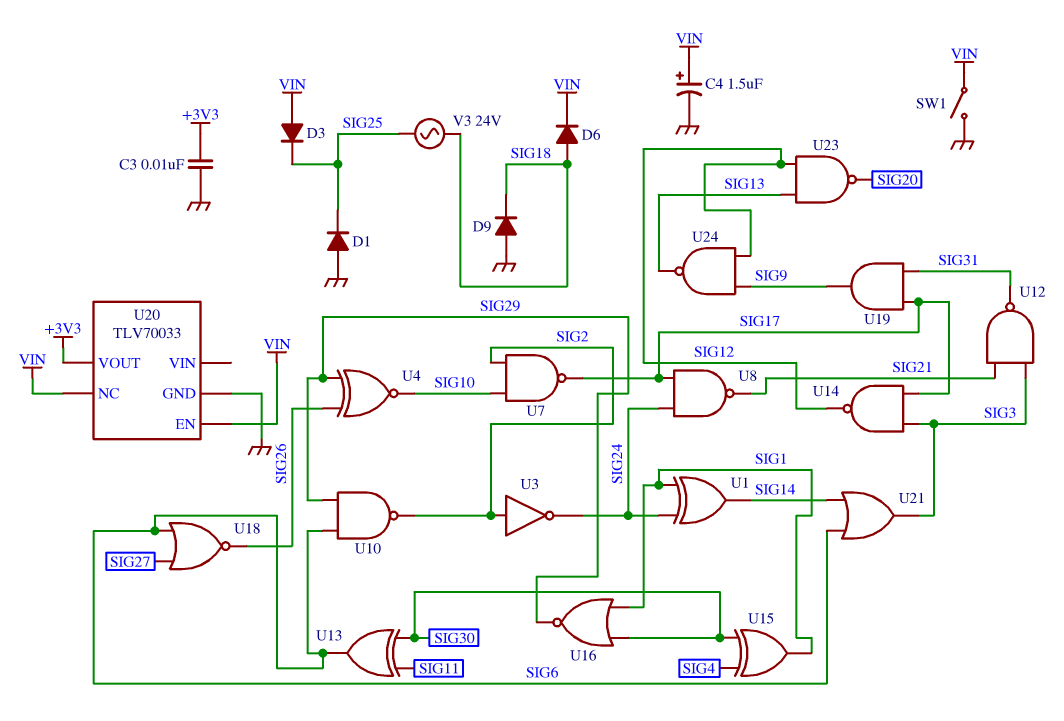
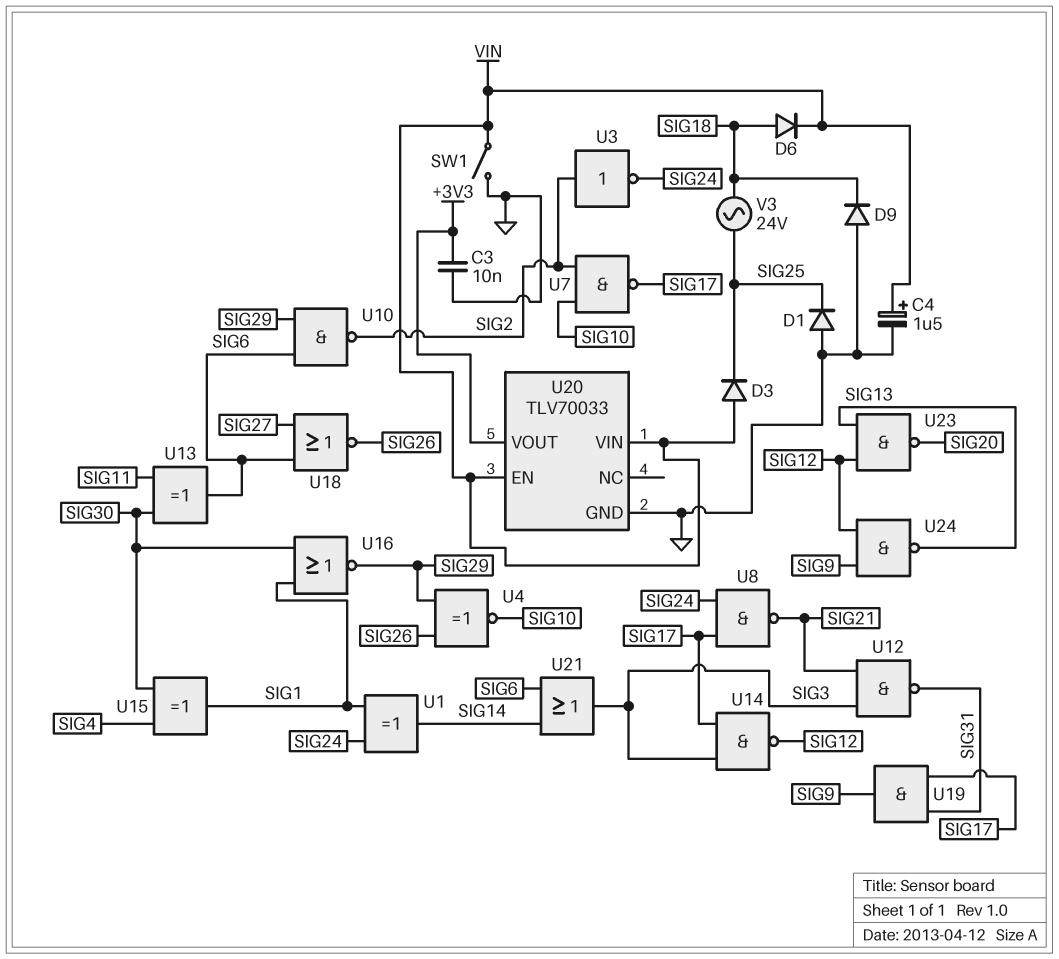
U20 pin NC: VIN -> none
U20 pin VIN: none -> VIN

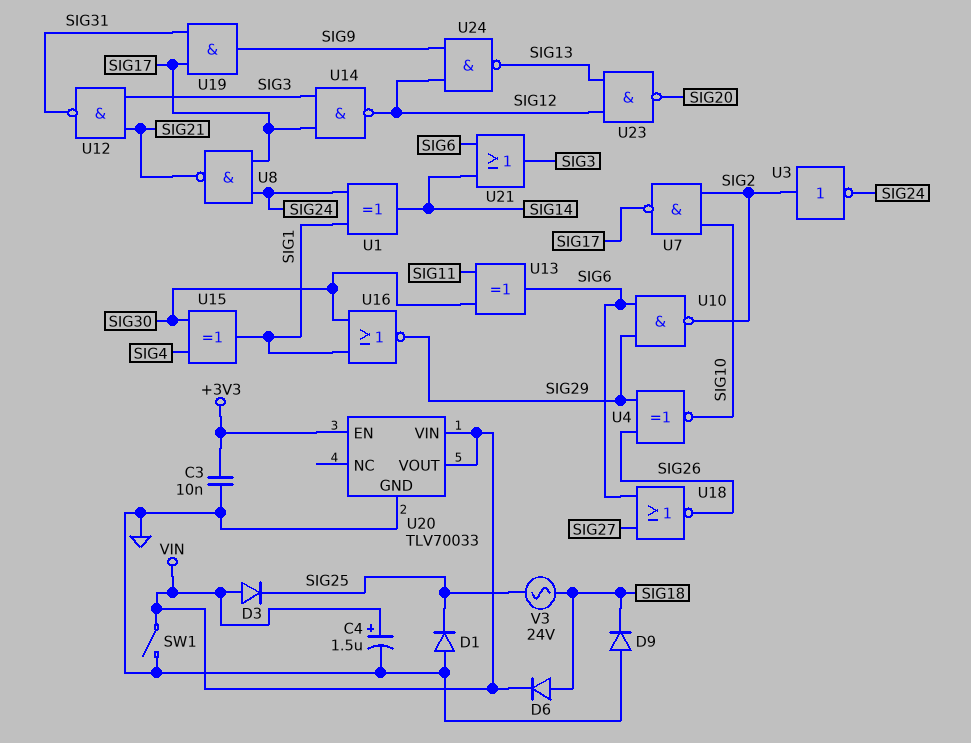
U20 pin EN: VIN -> +3V3
U20 pin VOUT: +3V3 -> VIN

